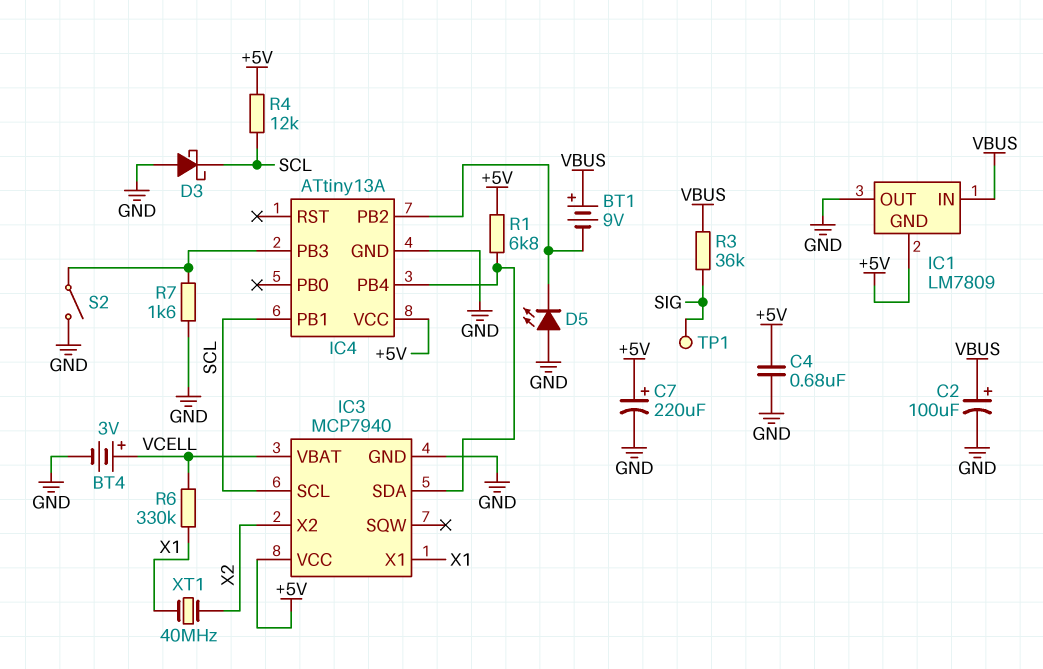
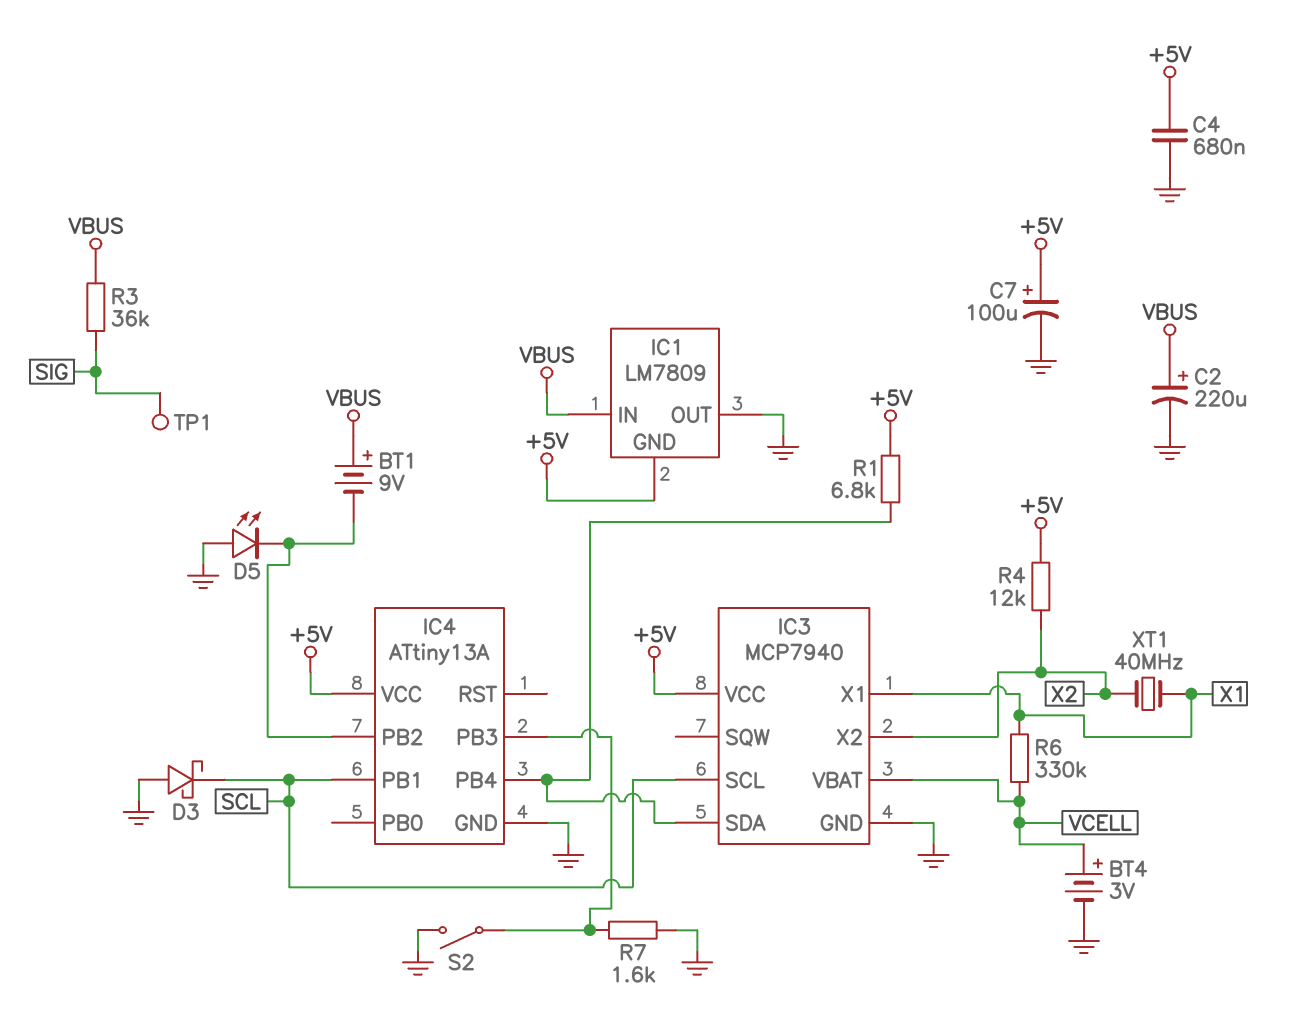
C2: 100uF (plus VBUS, minus GND) -> 220uF (plus VBUS, minus GND)
C7: 220uF (plus +5V, minus GND) -> 100uF (plus +5V, minus GND)
R4: 12k (+5V, SCL) -> 12k (+5V, X2)

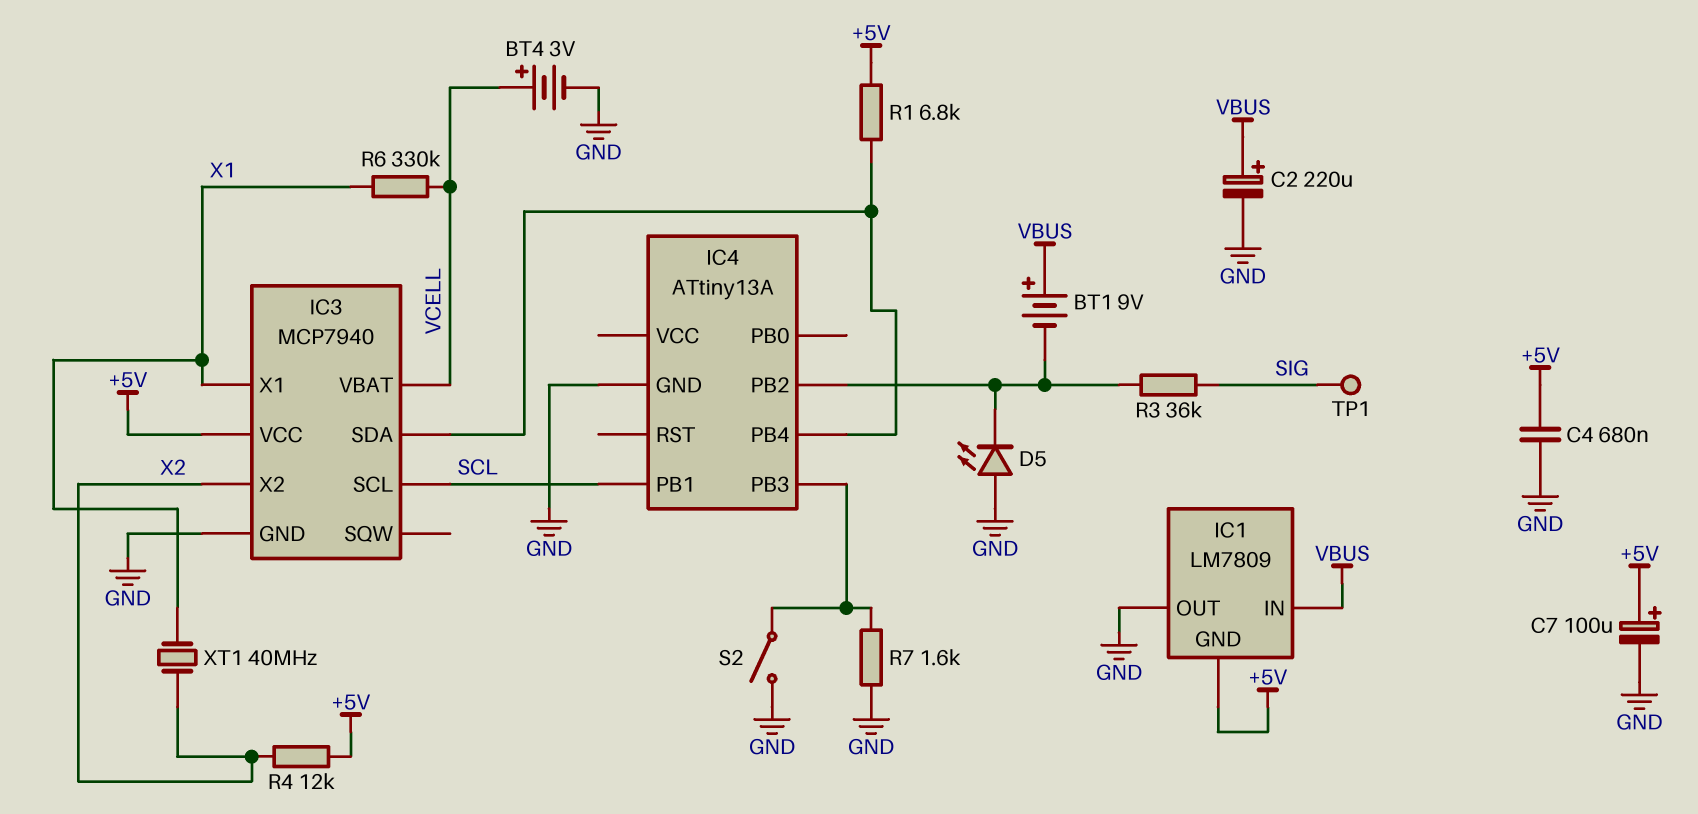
D3: schottky (A GND, K SCL) -> none
IC4 pin VCC: +5V -> none
R3: 36k (SIG, VBUS) -> 36k (IC4/PB2, SIG)

